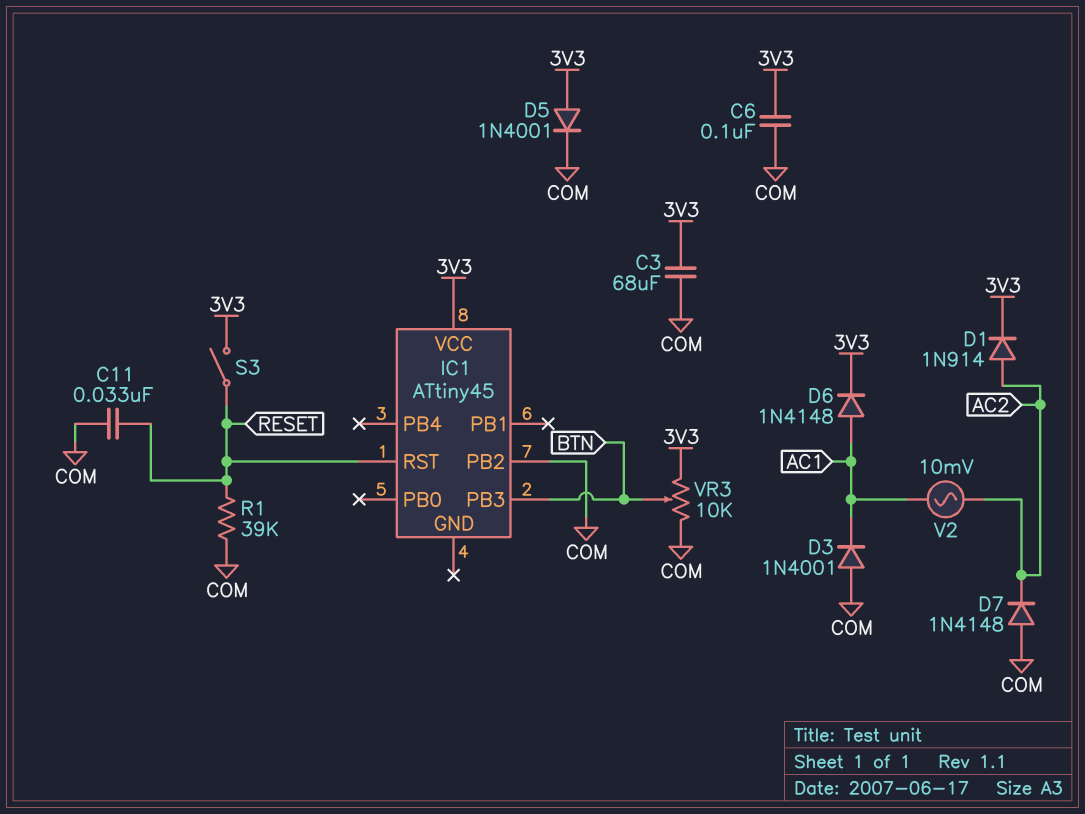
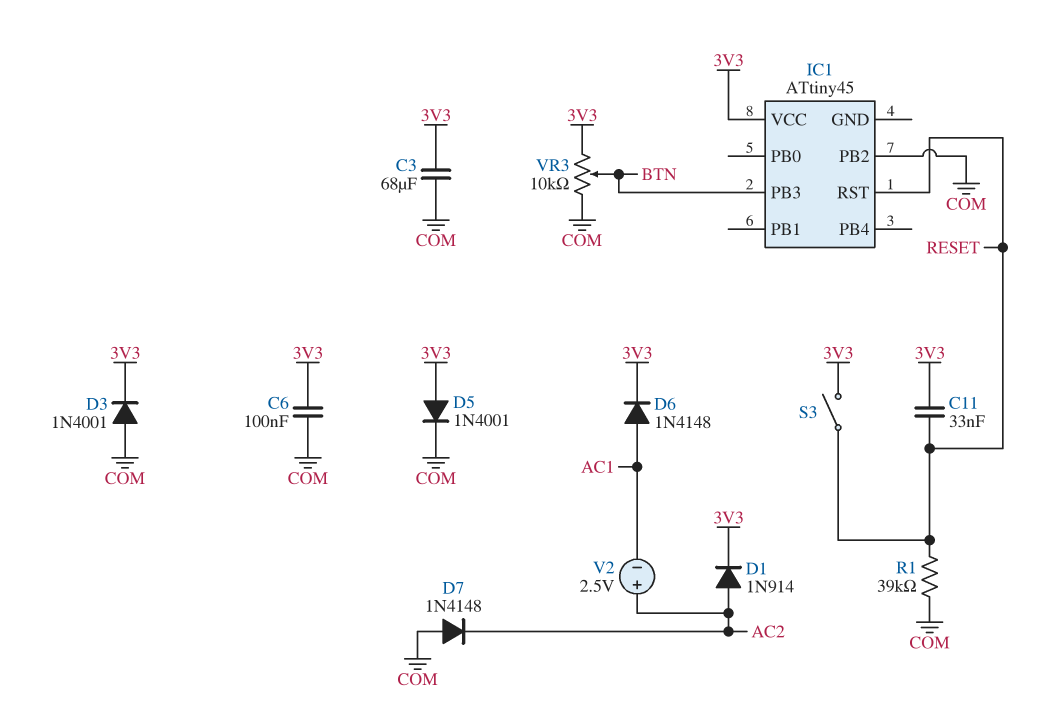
C11: 33nF (COM, RESET) -> 33nF (3V3, RESET)
D3: diode 1N4001 (A COM, K AC1) -> diode 1N4001 (A COM, K 3V3)
V2: AC 10mV (AC1, AC2) -> 2.5V (plus AC2, minus AC1)

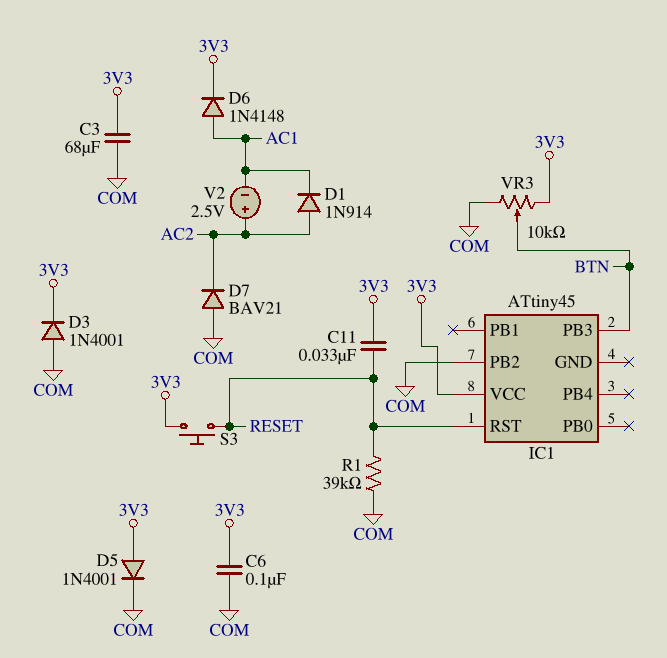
D1: diode 1N914 (A AC2, K 3V3) -> diode 1N914 (A AC2, K AC1)
D7: diode 1N4148 (A COM, K AC2) -> diode BAV21 (A COM, K AC2)
S3: switch (3V3, RESET) -> button (3V3, RESET)

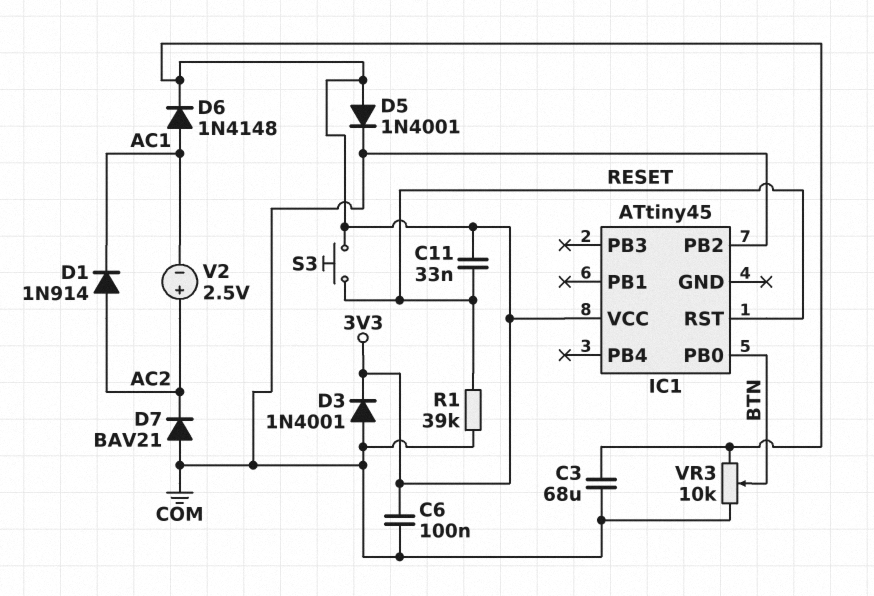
IC1 pin PB0: none -> BTN
IC1 pin PB3: BTN -> none

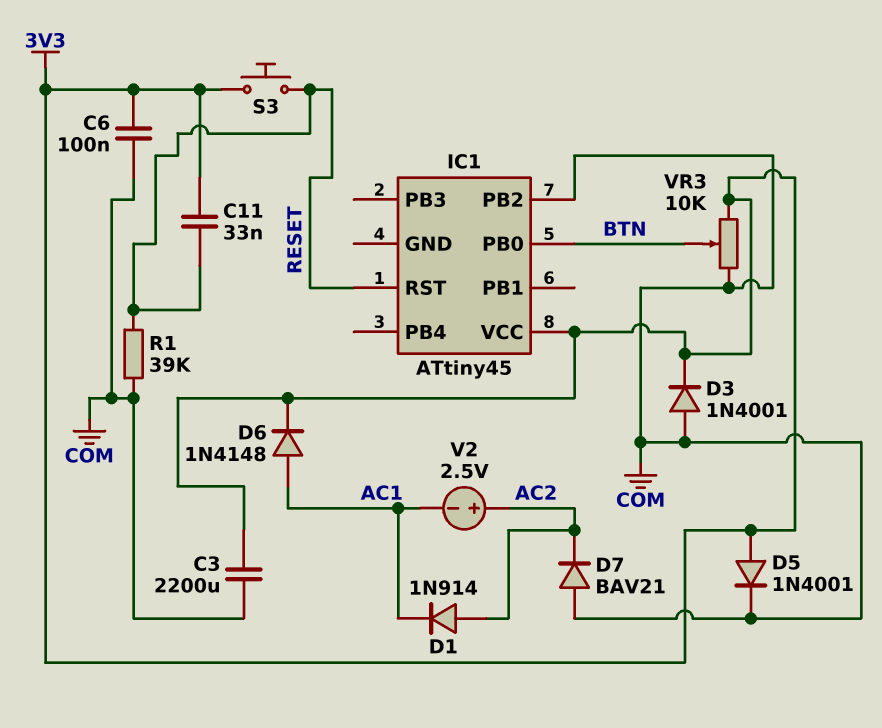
C3: 68uF (3V3, COM) -> 2200uF (3V3, COM)

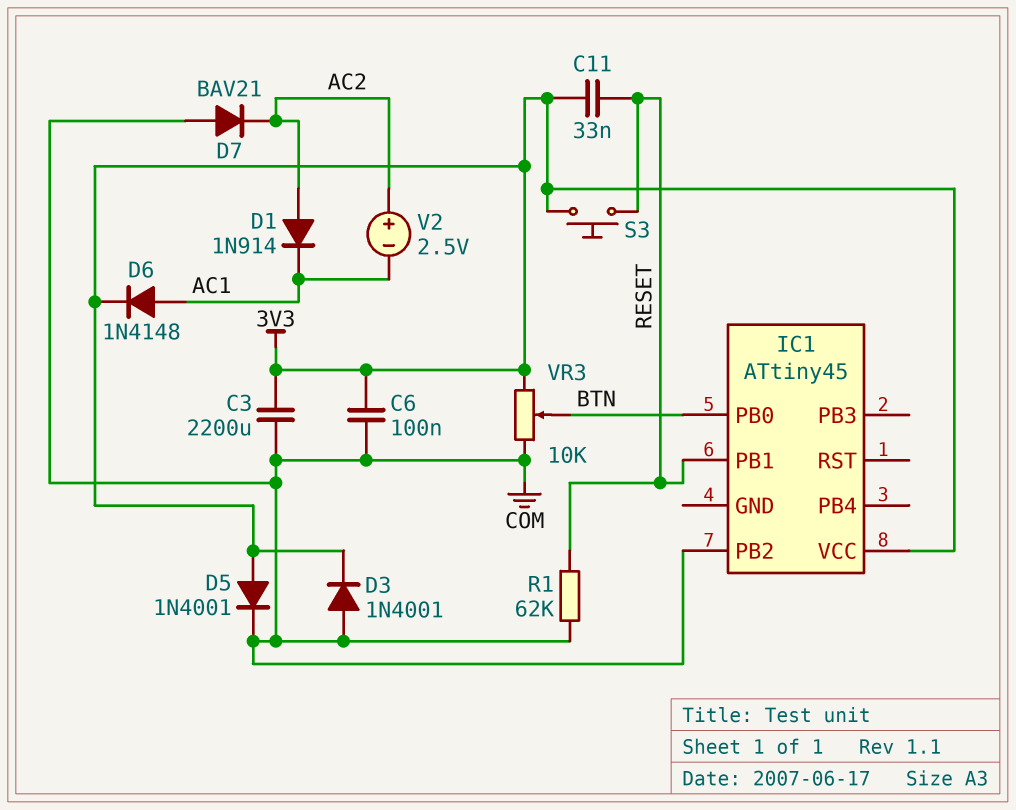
IC1 pin PB1: none -> RESET
IC1 pin RST: RESET -> none
R1: 39k (COM, RESET) -> 62k (COM, RESET)

